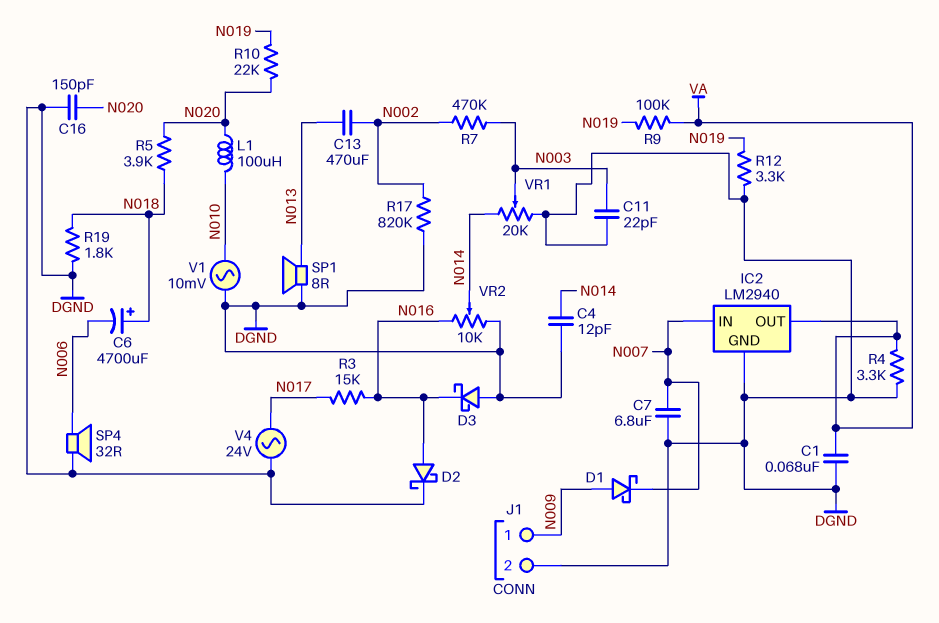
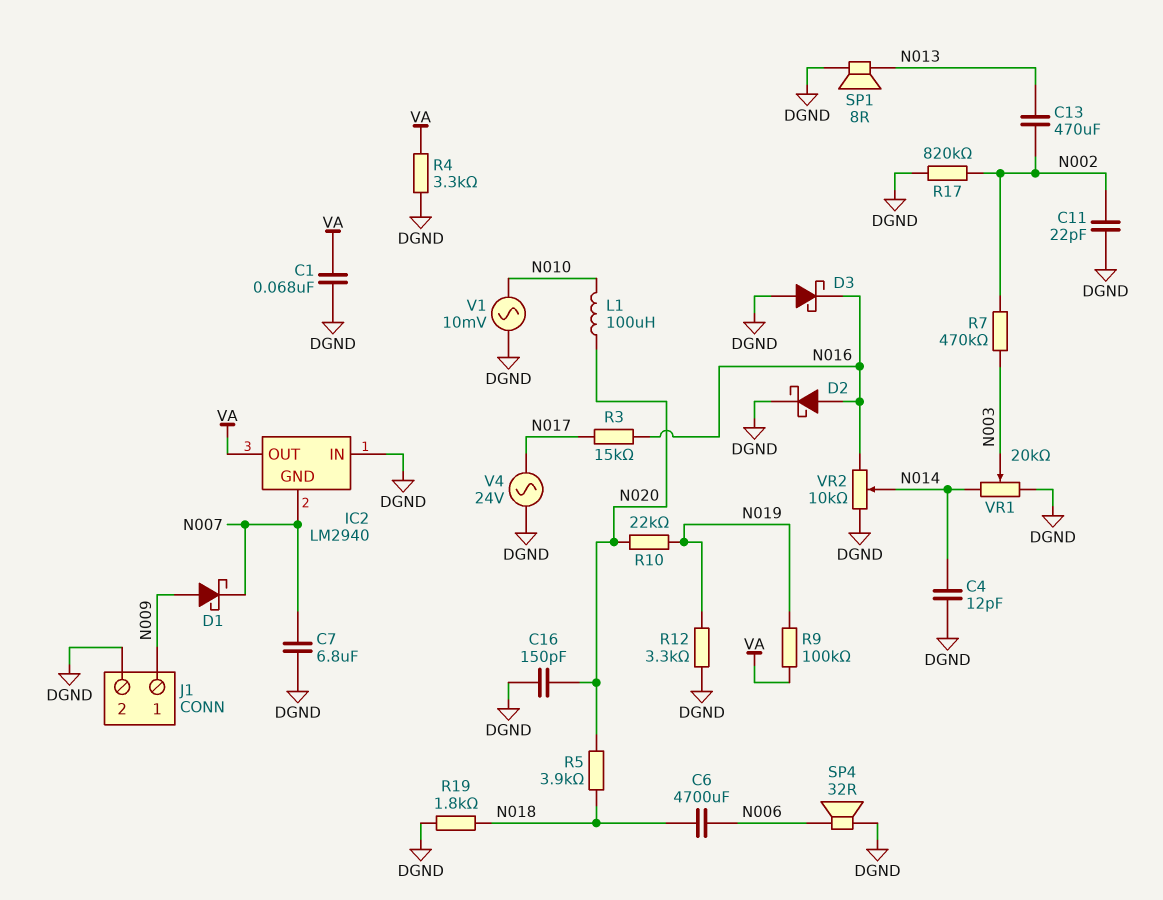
C6: 4700uF (plus N018, minus N006) -> 4700uF (N006, N018)
C11: 22pF (DGND, N003) -> 22pF (DGND, N002)
IC2 pin GND: DGND -> N007
IC2 pin IN: N007 -> DGND

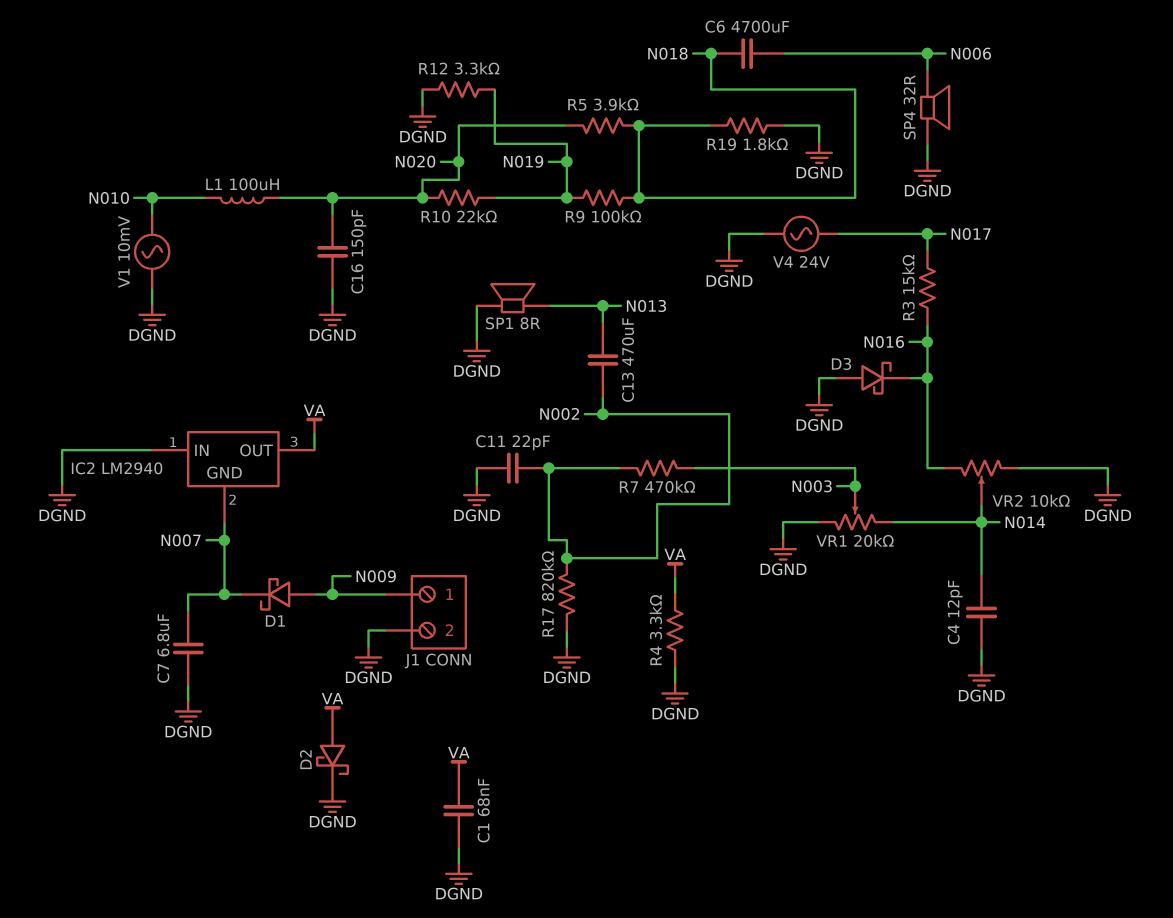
D2: schottky (A N016, K DGND) -> schottky (A VA, K DGND)
R9: 100k (N019, VA) -> 100k (N018, N019)

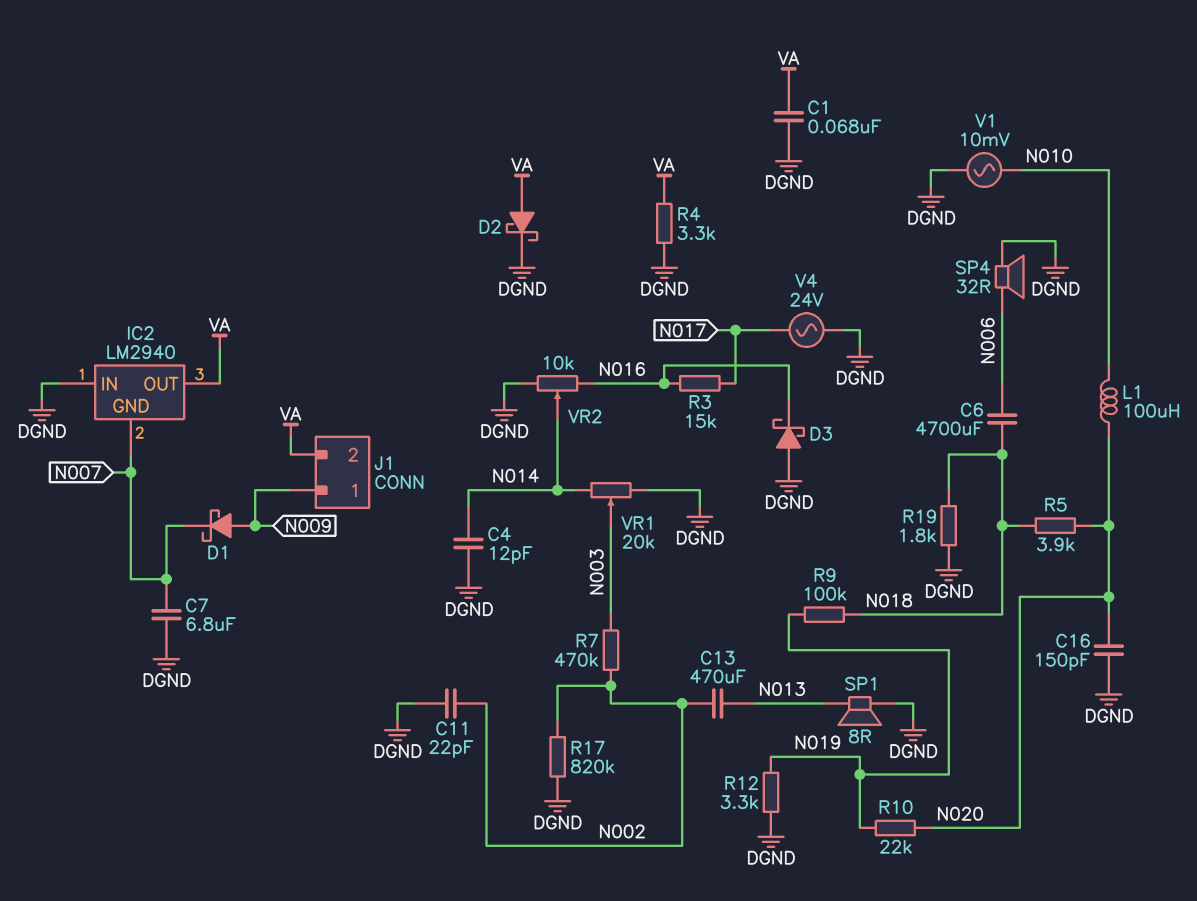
J1 pin 2: DGND -> VA

